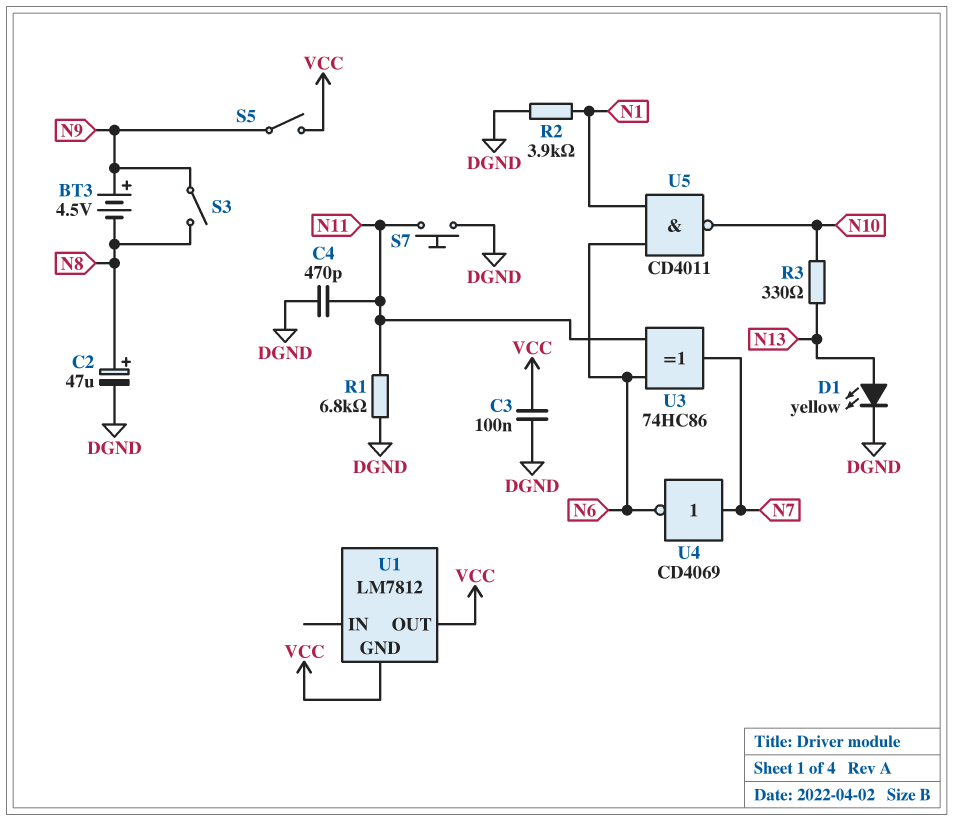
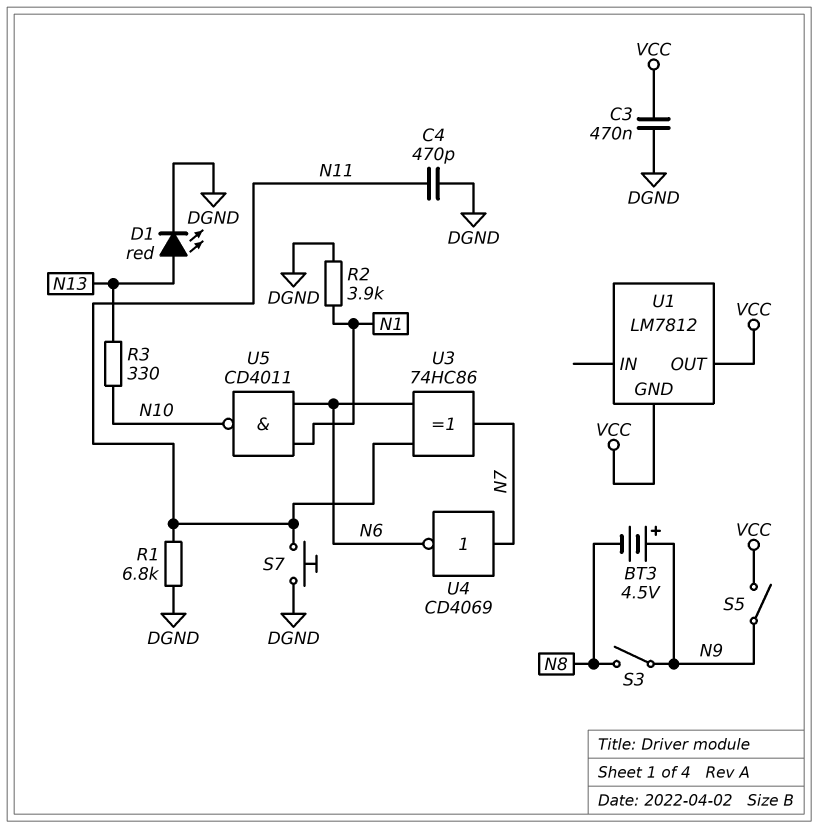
C2: 47uF (plus N8, minus DGND) -> none
C3: 100nF (DGND, VCC) -> 470nF (DGND, VCC)
D1: LED yellow (A N13, K DGND) -> LED red (A N13, K DGND)

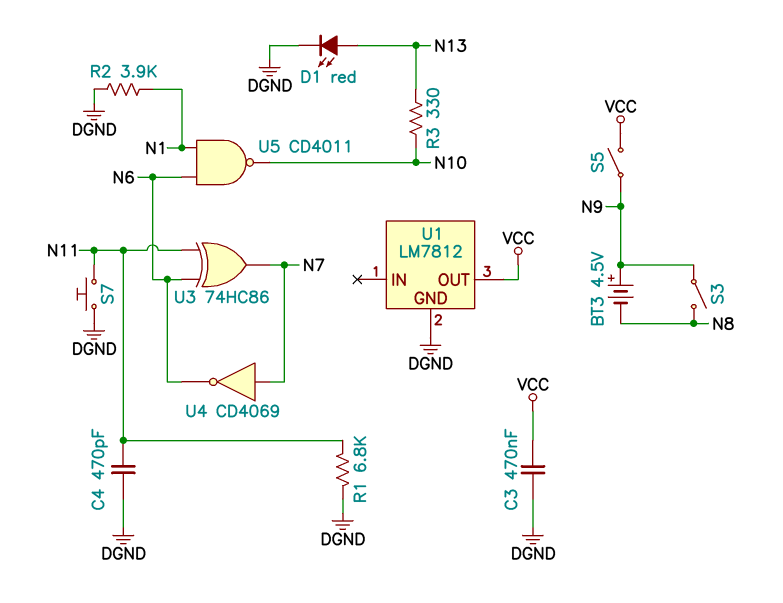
U1 pin GND: VCC -> DGND

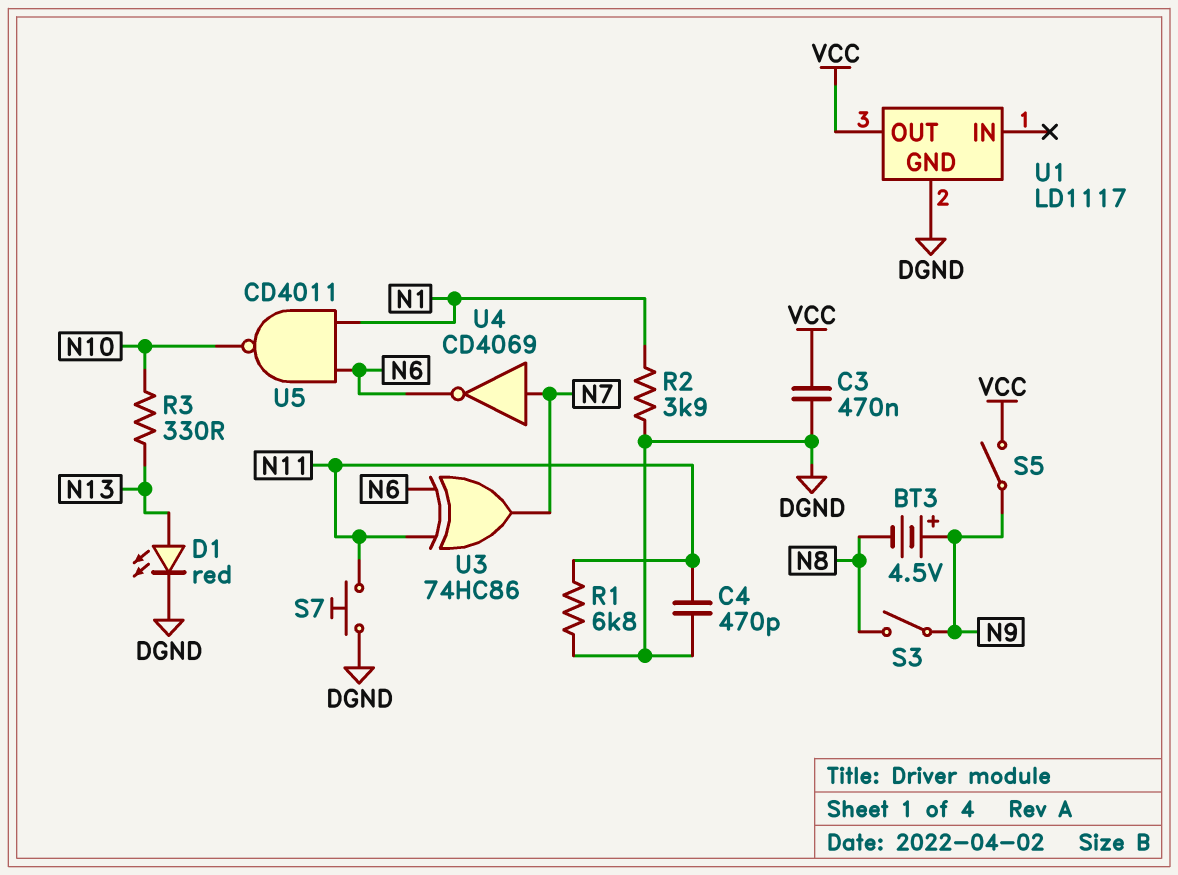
U1: LM7812 -> LD1117

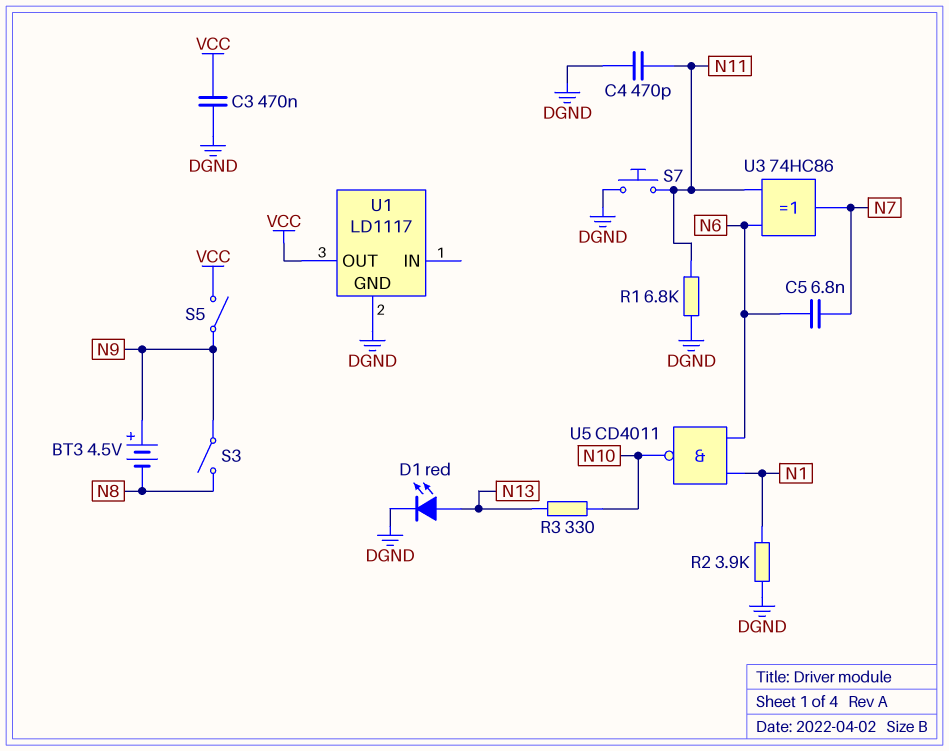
C5: none -> 6.8nF (N6, N7)
U4: NOT CD4069 (in N7, out N6) -> none

